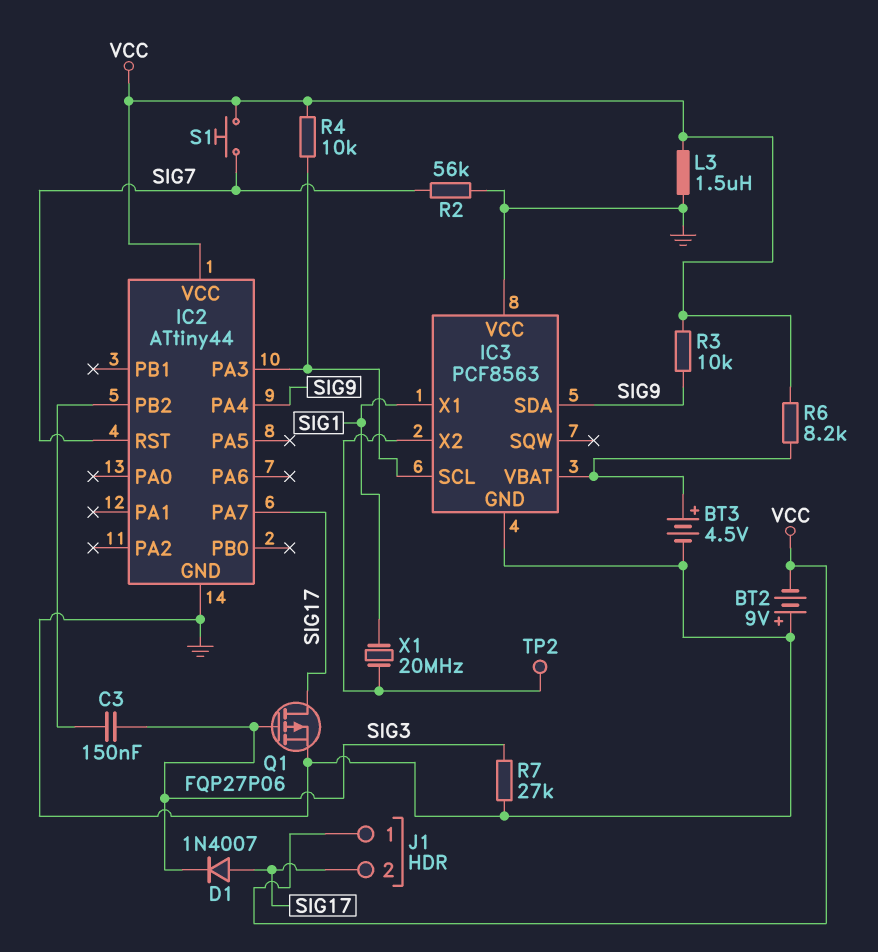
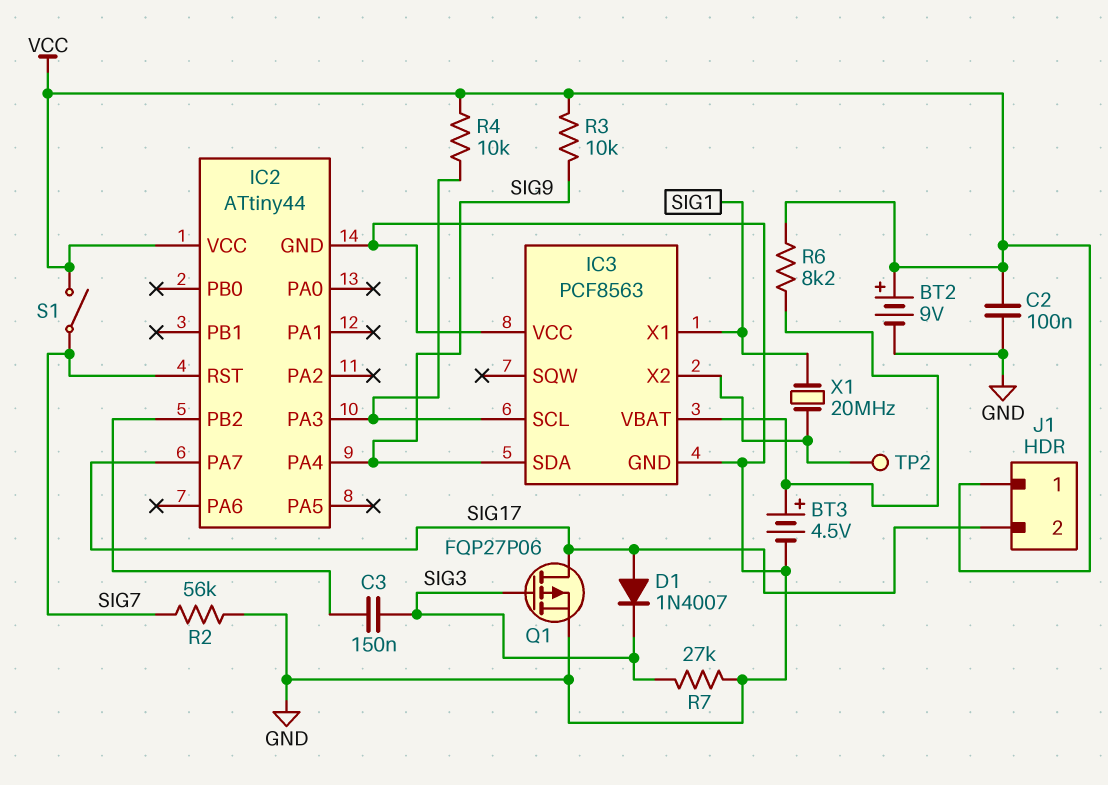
BT2: 9V (plus GND, minus VCC) -> 9V (plus VCC, minus GND)
C2: none -> 100nF (GND, VCC)
L3: 1.5uH (GND, VCC) -> none
S1: button (SIG7, VCC) -> switch (SIG7, VCC)

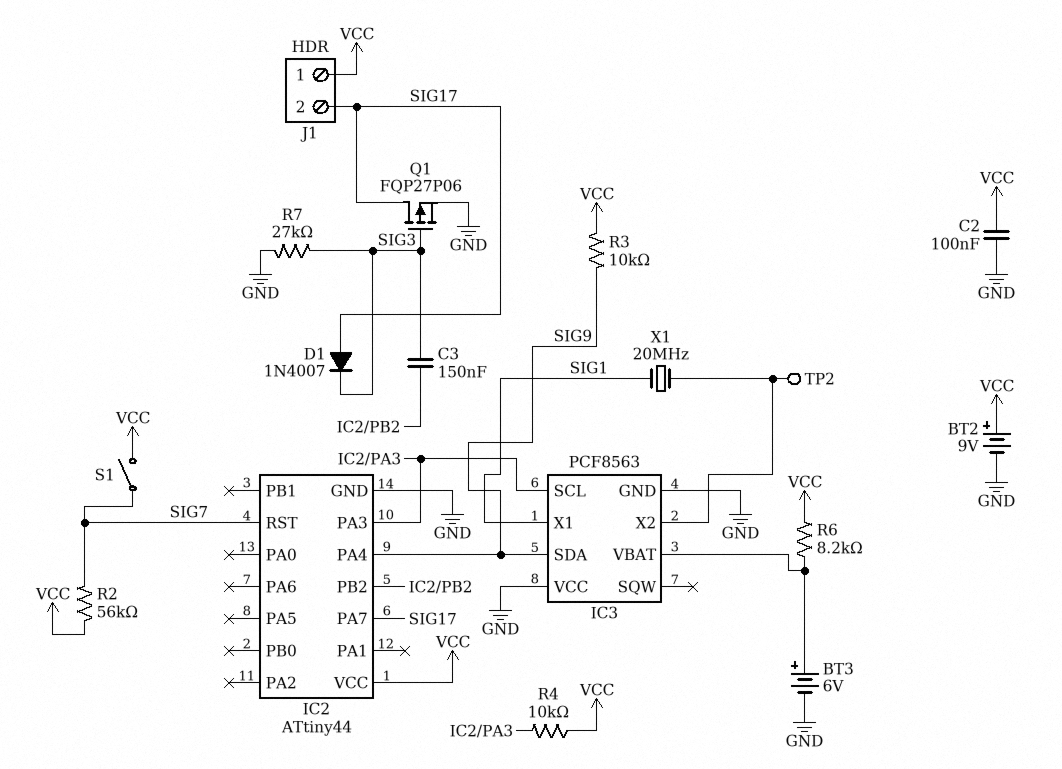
BT3: 4.5V (plus IC3/VBAT, minus GND) -> 6V (plus IC3/VBAT, minus GND)
R2: 56k (GND, SIG7) -> 56k (SIG7, VCC)

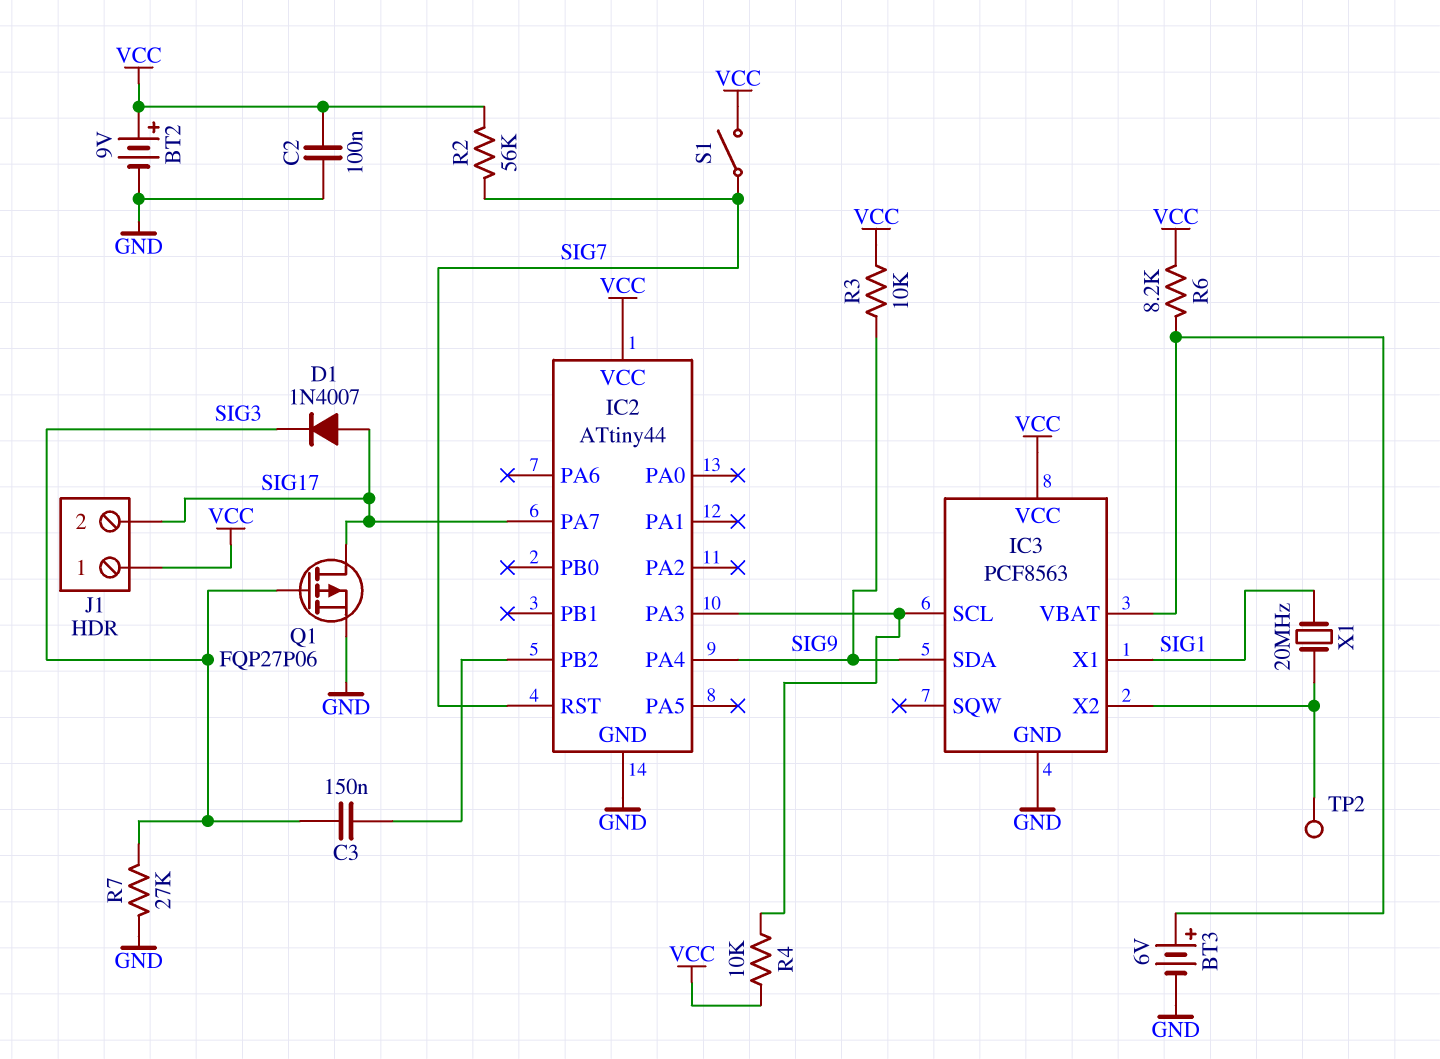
IC3 pin VCC: GND -> VCC

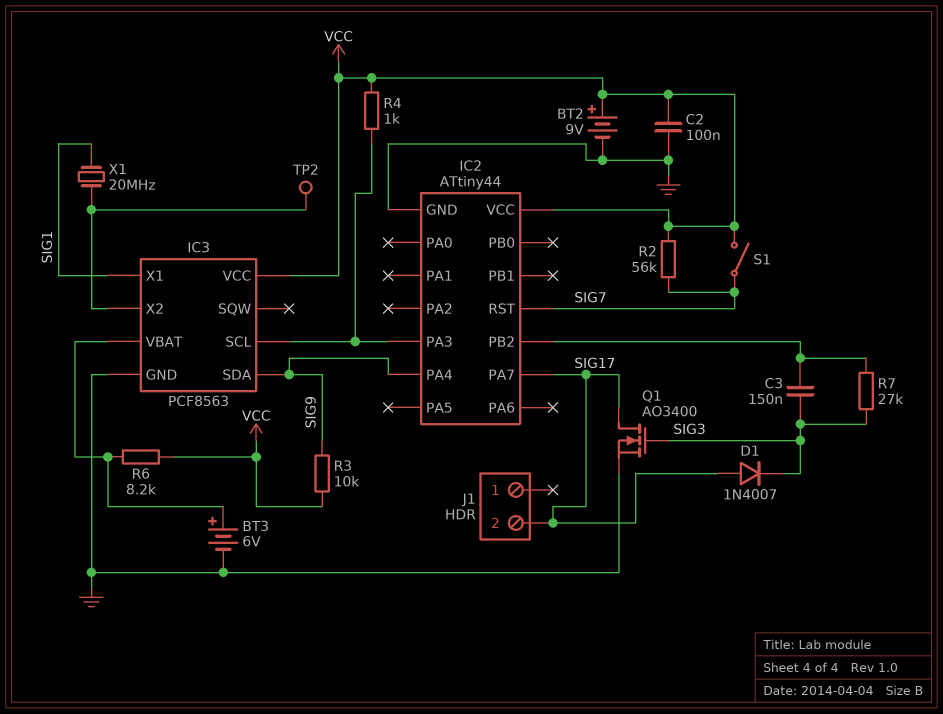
J1 pin 1: VCC -> none
Q1: PMOS FQP27P06 (G SIG3, D SIG17, S GND) -> NMOS AO3400 (G SIG3, D SIG17, S GND)
R4: 10k (IC2/PA3, VCC) -> 1k (IC2/PA3, VCC)
R7: 27k (GND, SIG3) -> 27k (IC2/PB2, SIG3)

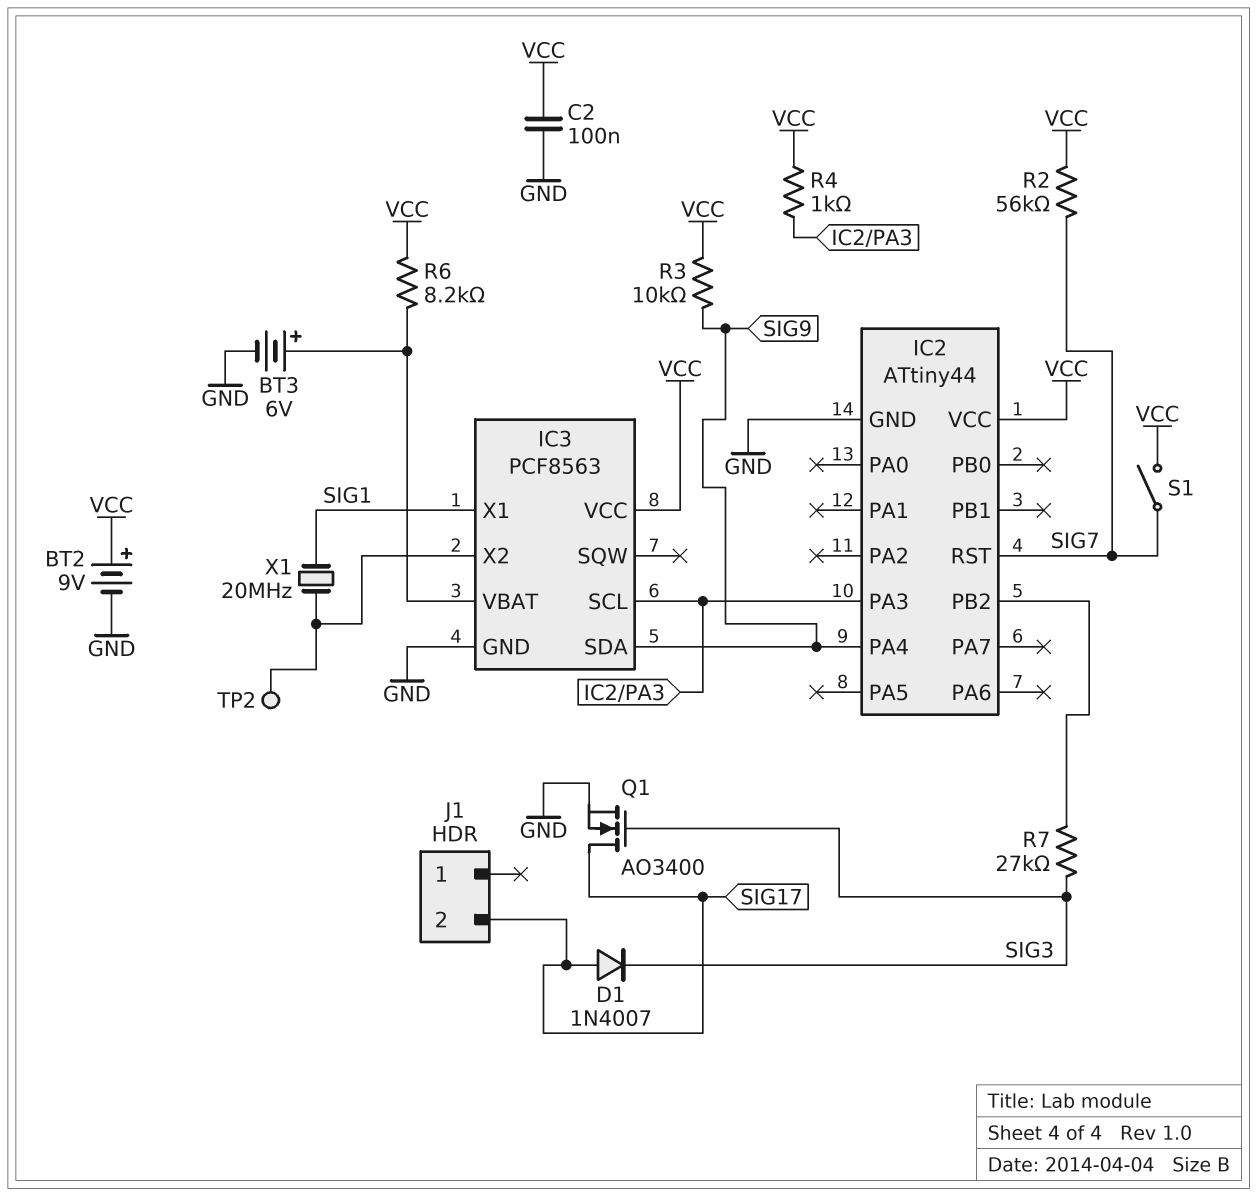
C3: 150nF (IC2/PB2, SIG3) -> none
IC2 pin PA7: SIG17 -> none

